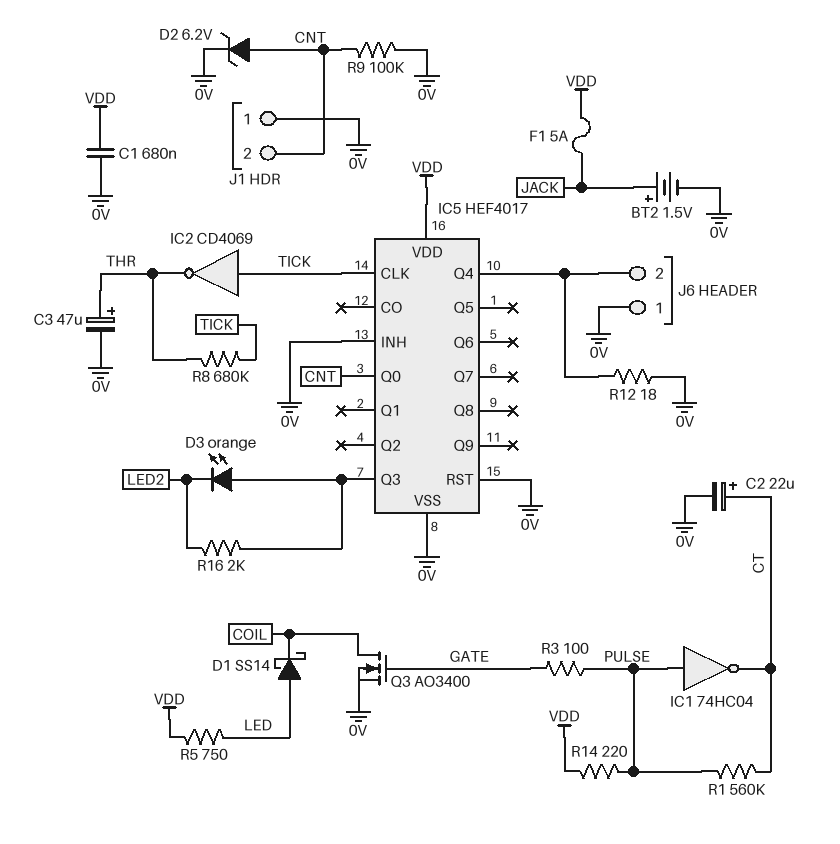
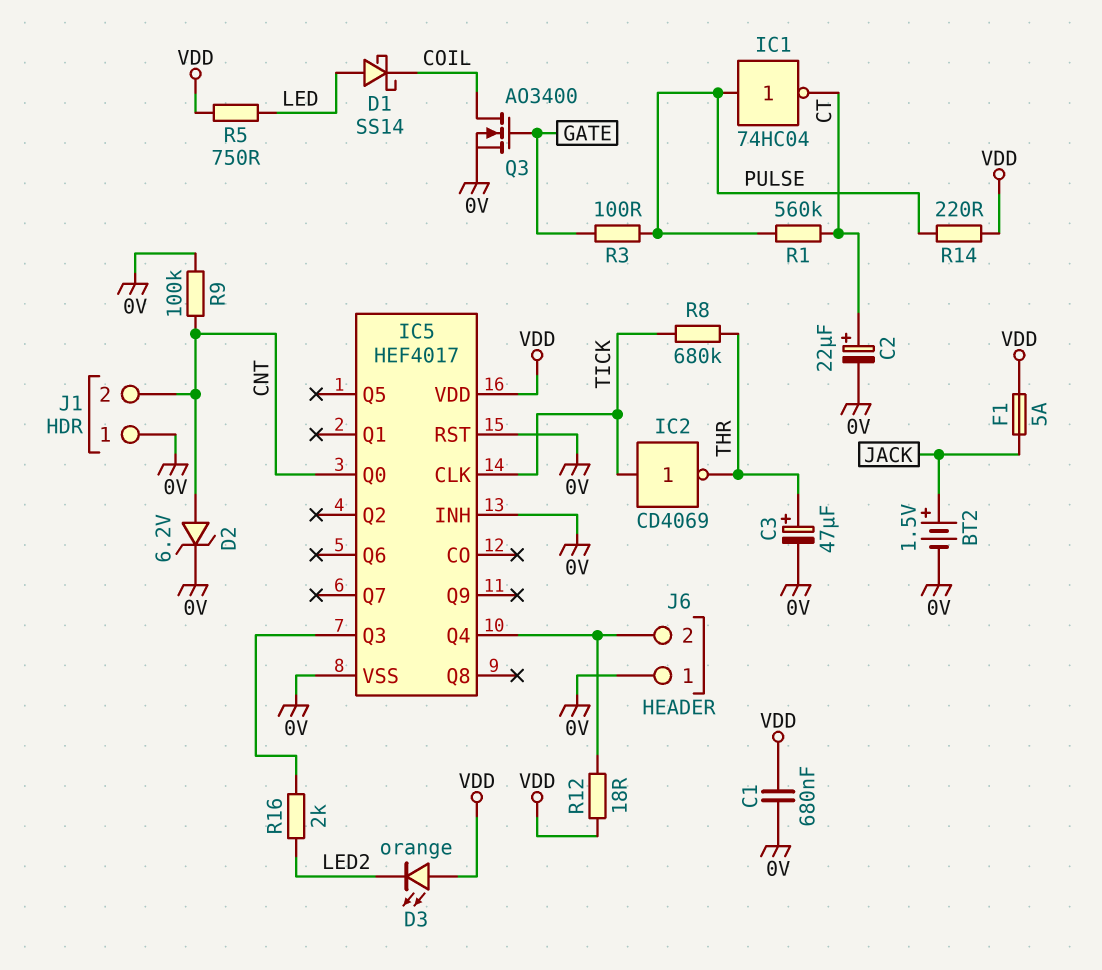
D3: LED orange (A IC5/Q3, K LED2) -> LED orange (A VDD, K LED2)
R12: 18 (0V, IC5/Q4) -> 18 (IC5/Q4, VDD)

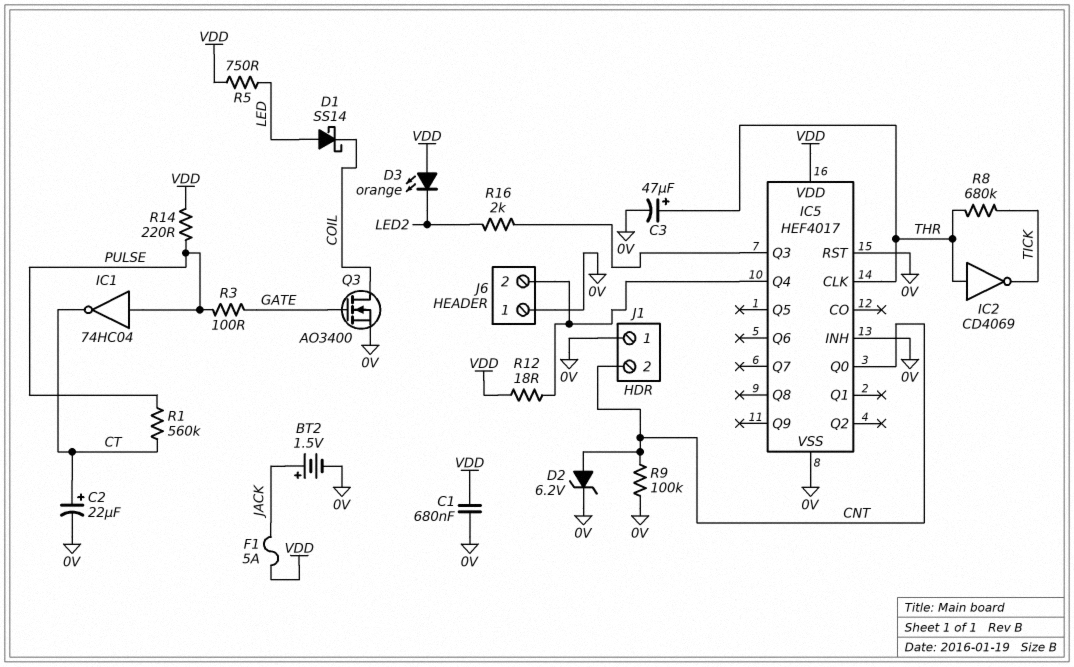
IC2: NOT CD4069 (in TICK, out THR) -> NOT CD4069 (in THR, out TICK)
IC5 pin CLK: TICK -> THR

